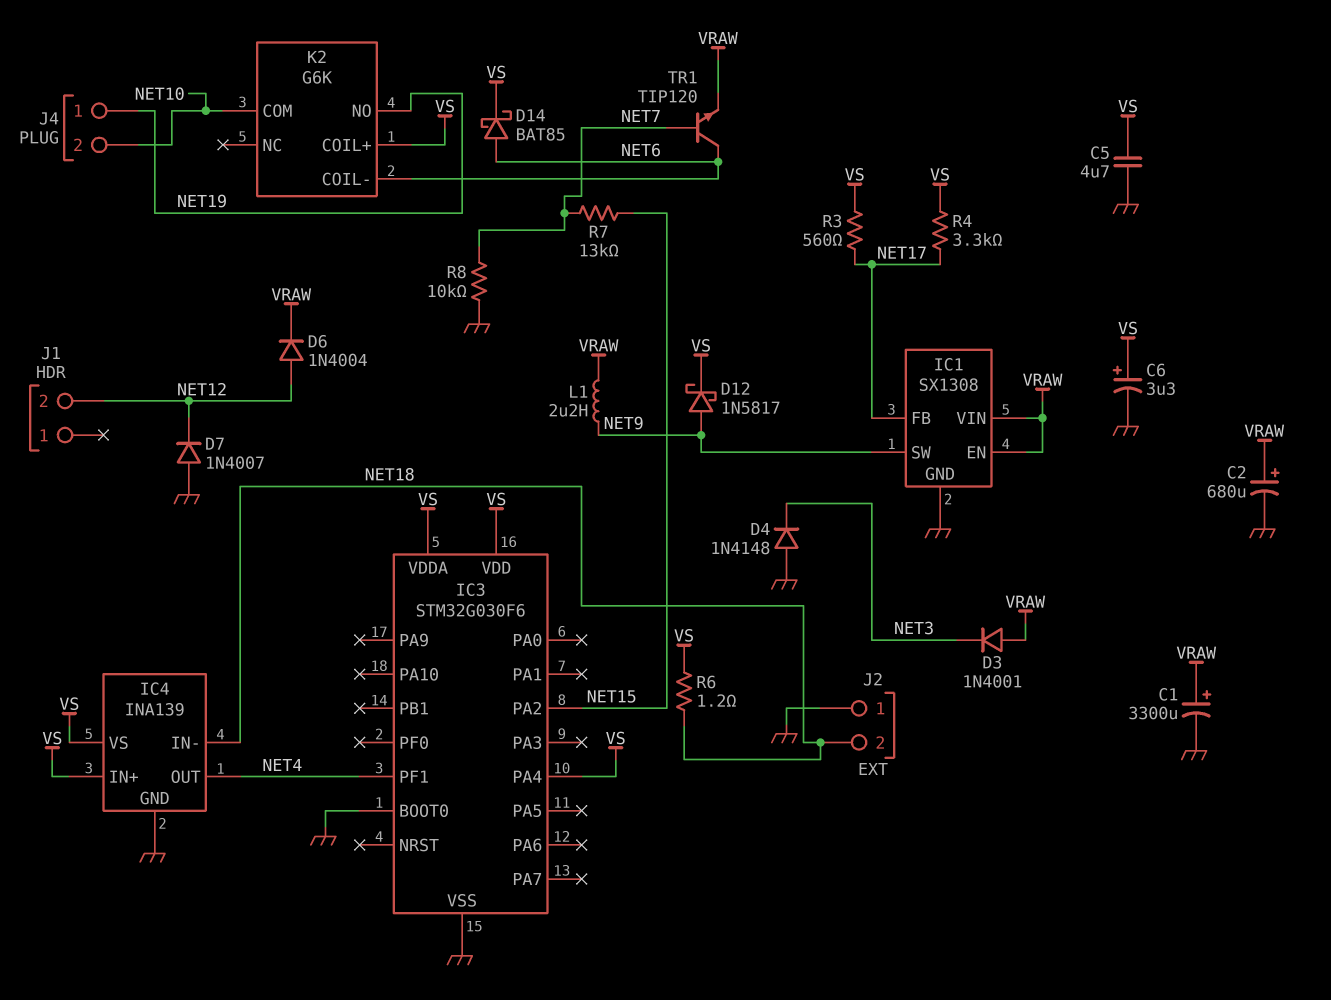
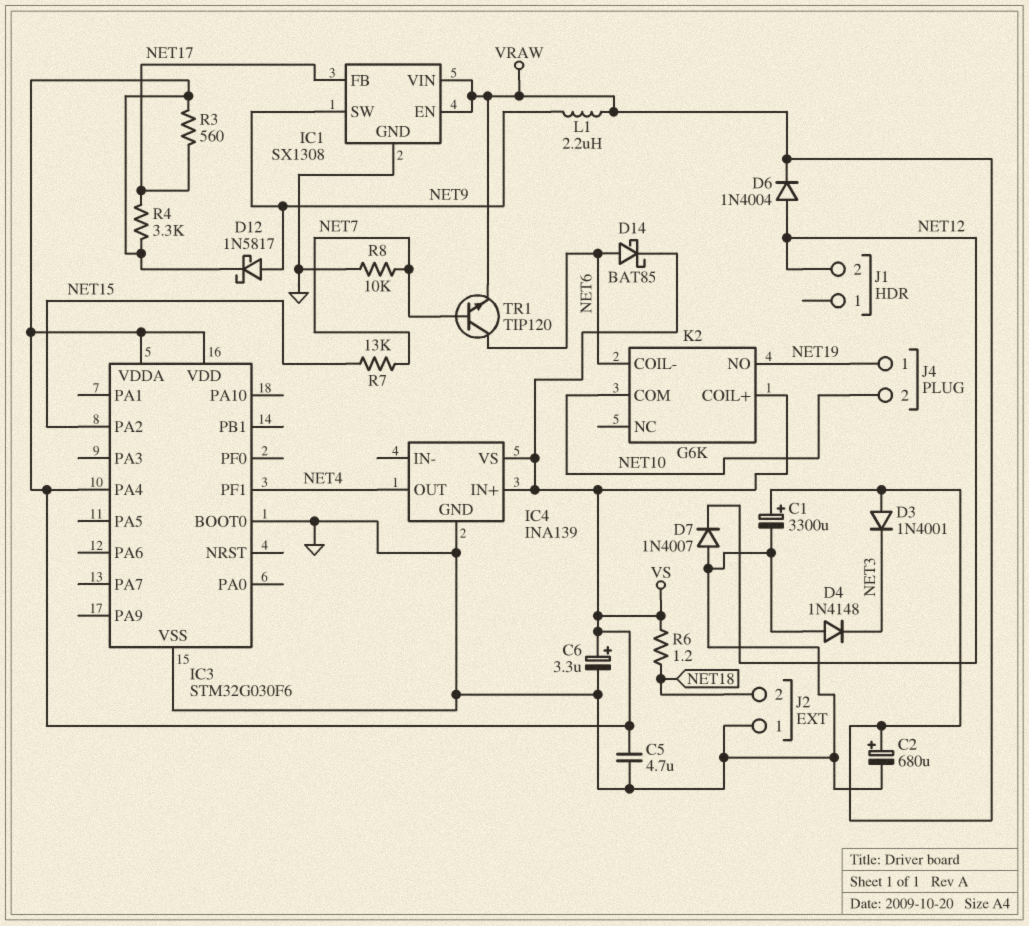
IC4 pin IN-: NET18 -> none

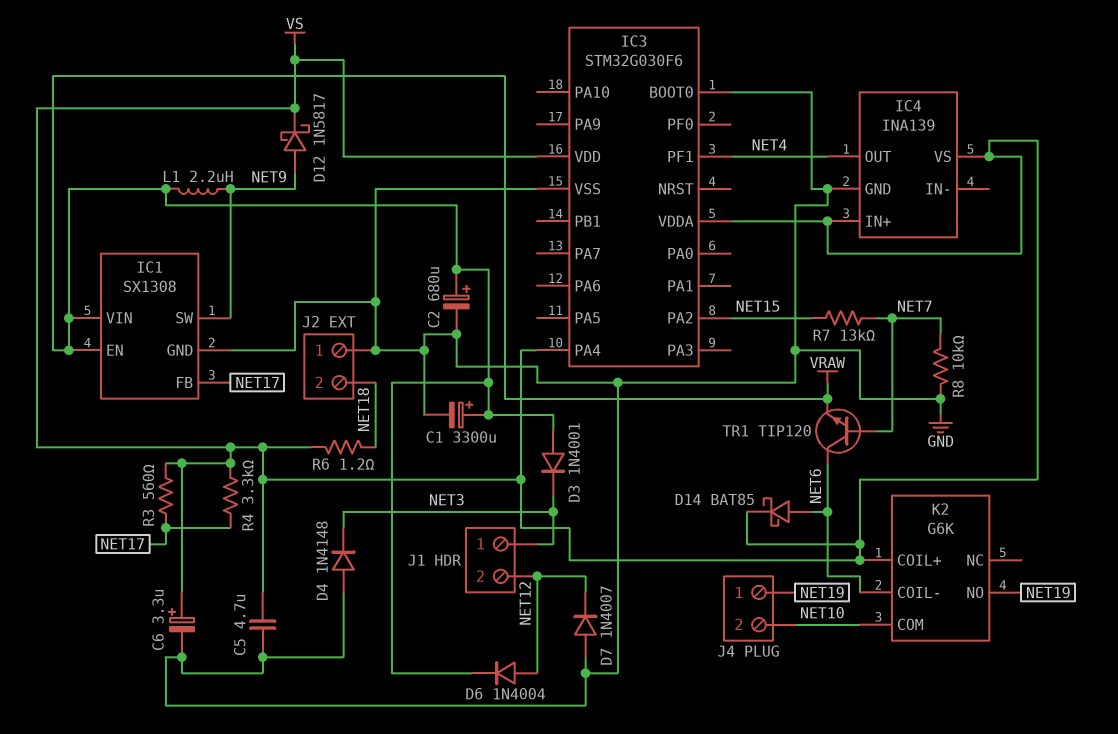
J1 pin 1: none -> NET3

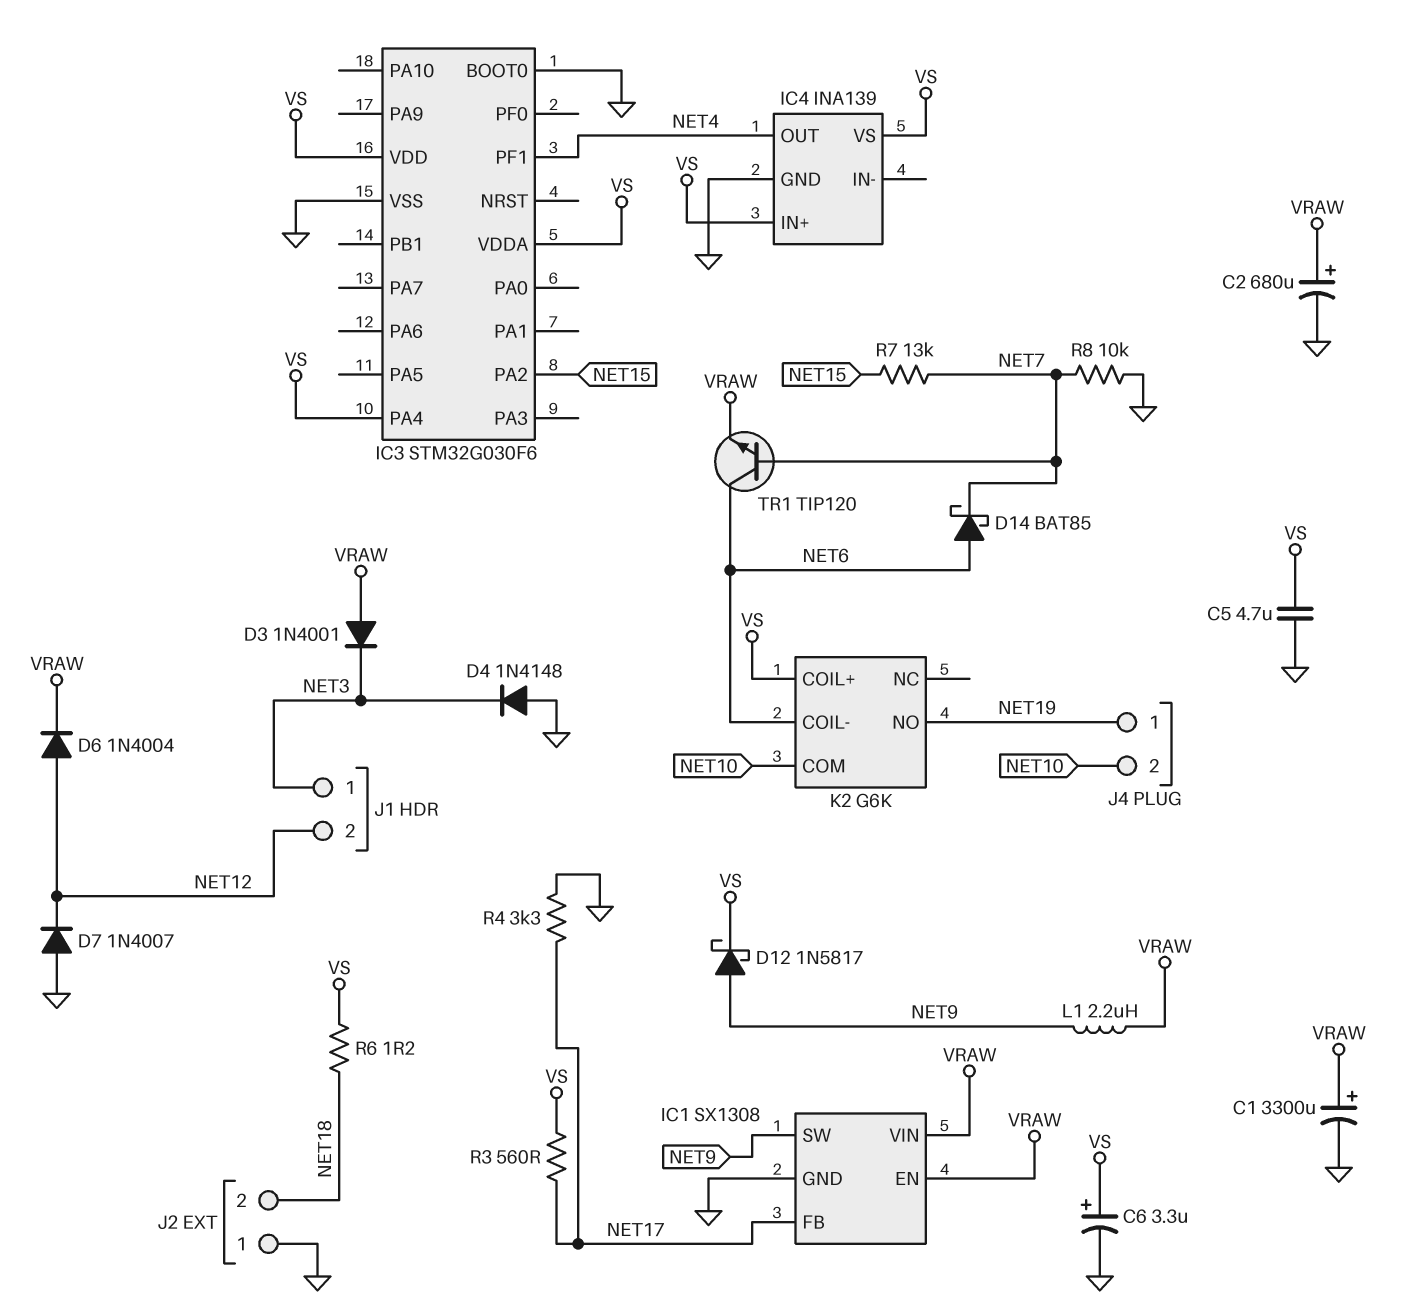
D14: schottky BAT85 (A NET6, K VS) -> schottky BAT85 (A NET6, K NET7)
R4: 3.3k (NET17, VS) -> 3.3k (GND, NET17)

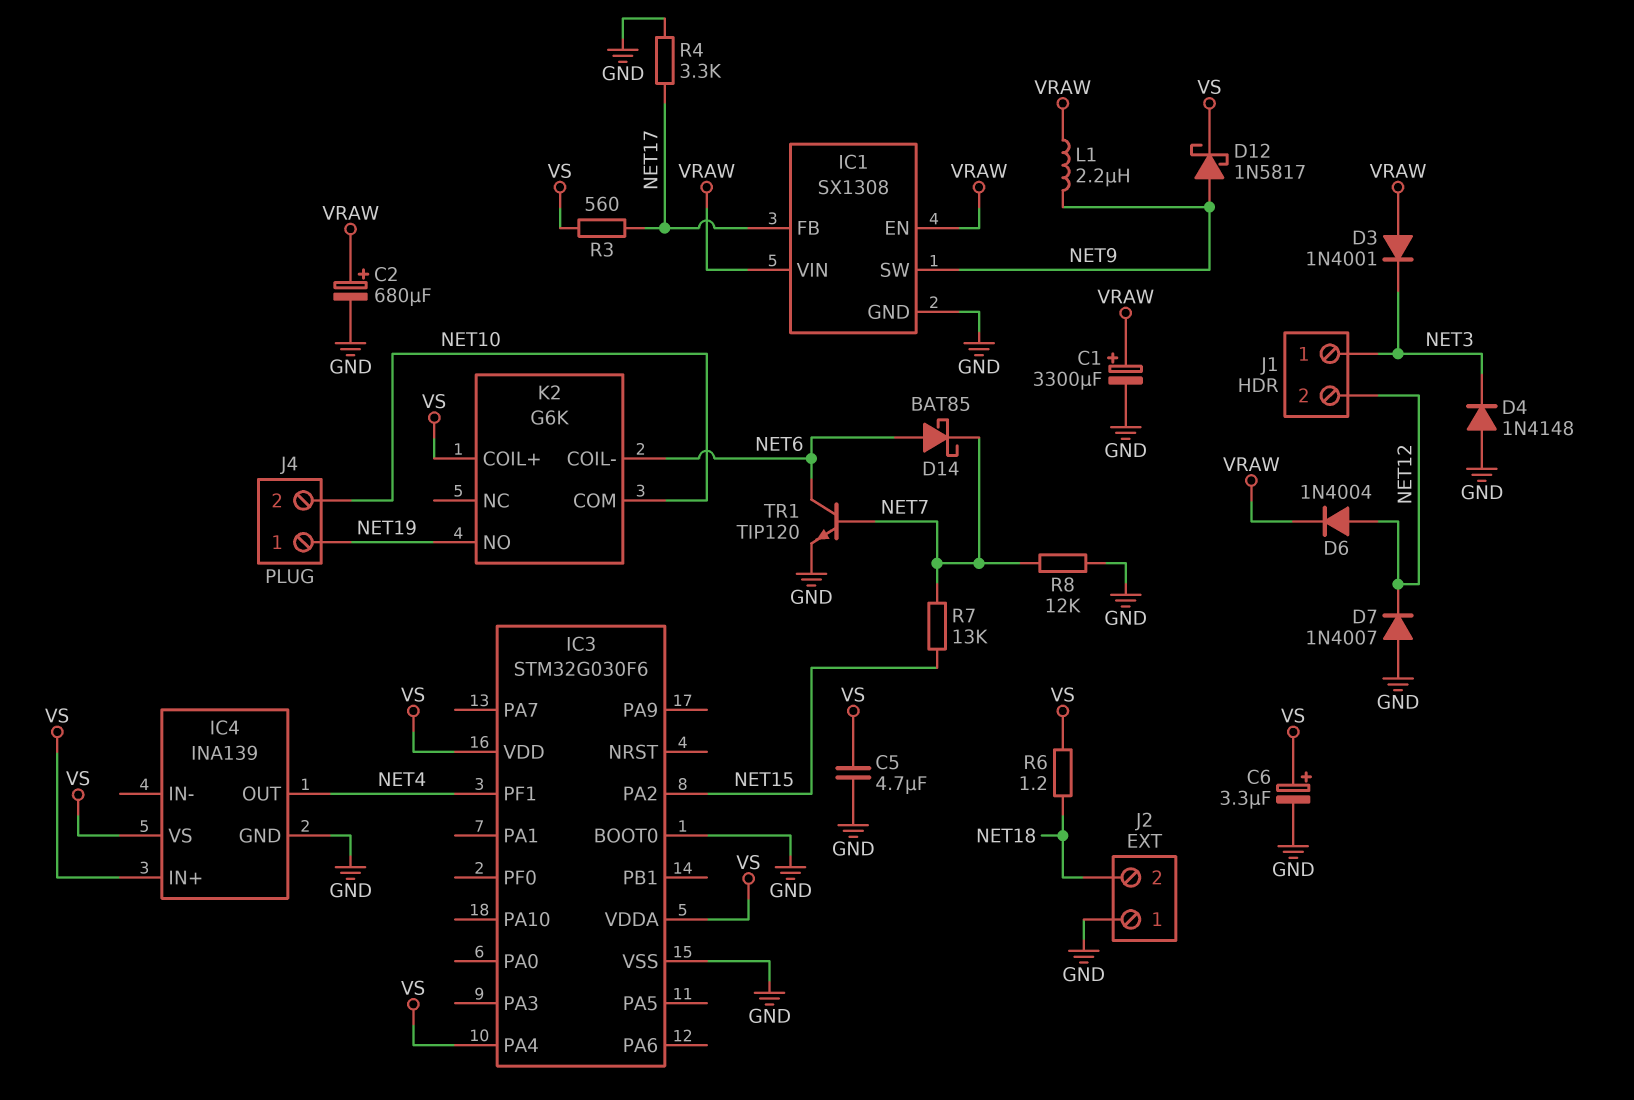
R8: 10k (GND, NET7) -> 12k (GND, NET7)
TR1: NPN TIP120 (B NET7, C NET6, E VRAW) -> NPN TIP120 (B NET7, C NET6, E GND)

